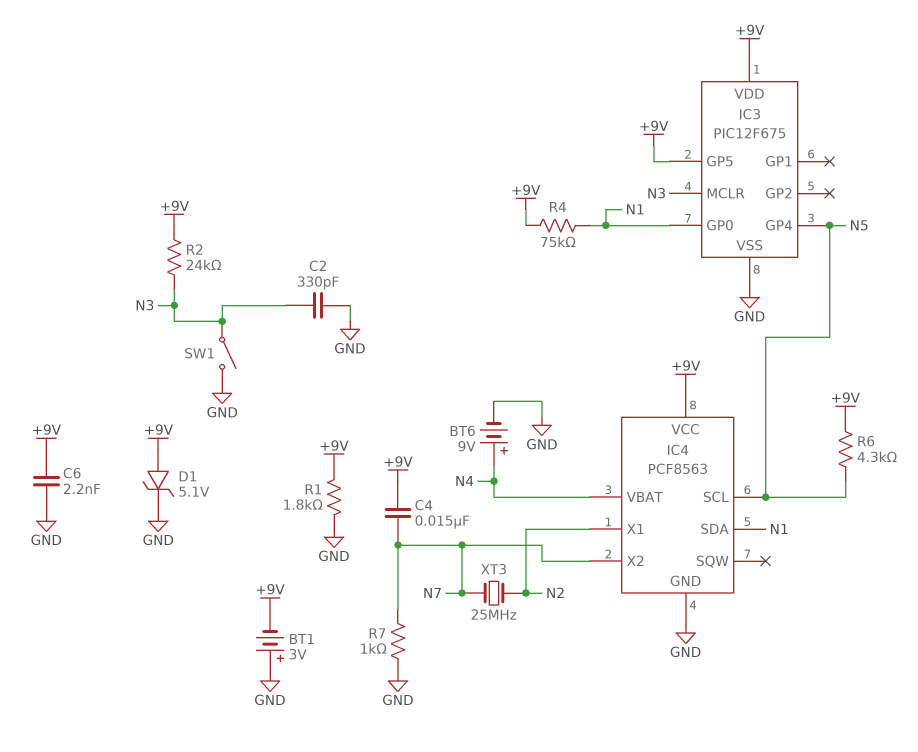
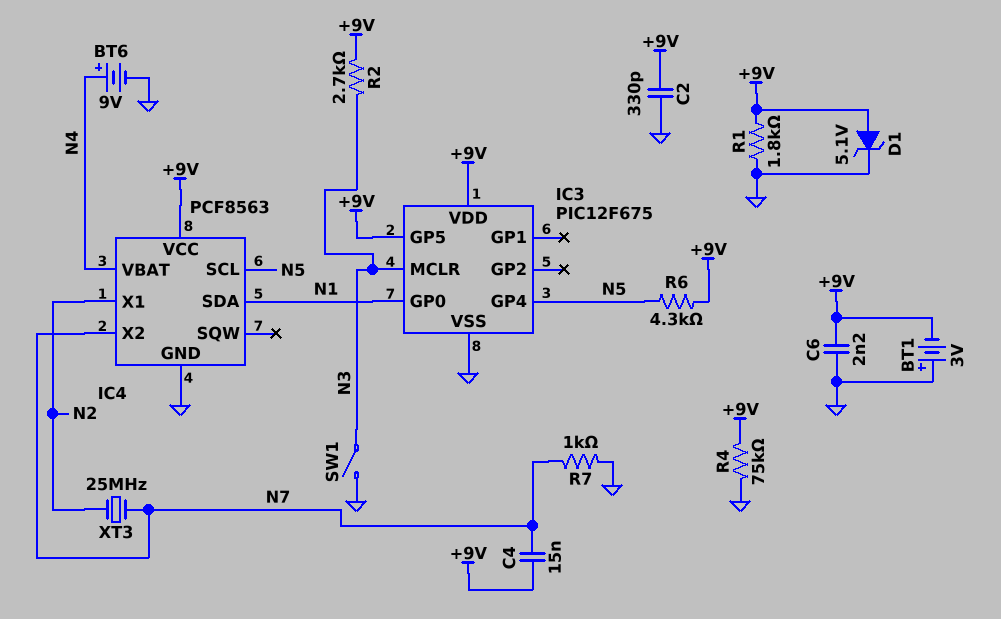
C2: 330pF (GND, N3) -> 330pF (+9V, GND)
R2: 24k (+9V, N3) -> 2.7k (+9V, N3)
R4: 75k (+9V, N1) -> 75k (+9V, GND)

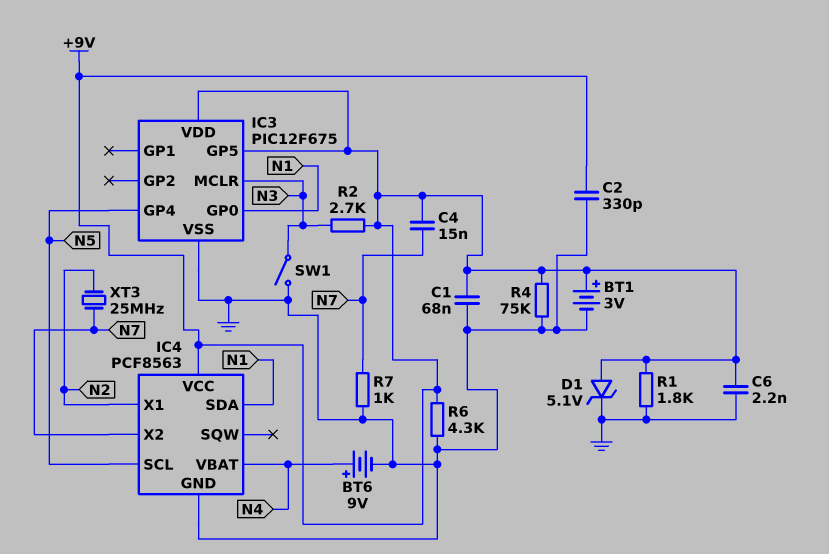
BT1: 3V (plus GND, minus +9V) -> 3V (plus +9V, minus GND)
C1: none -> 68nF (+9V, GND)
R6: 4.3k (+9V, N5) -> 4.3k (+9V, GND)

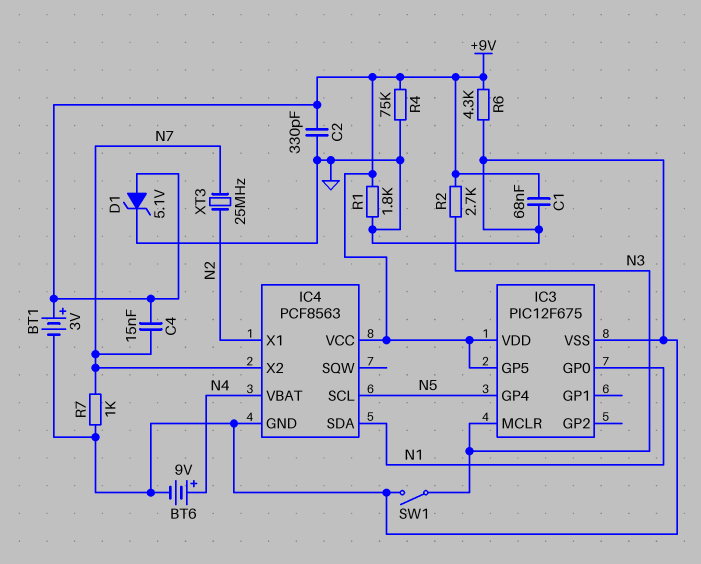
C6: 2.2nF (+9V, GND) -> none

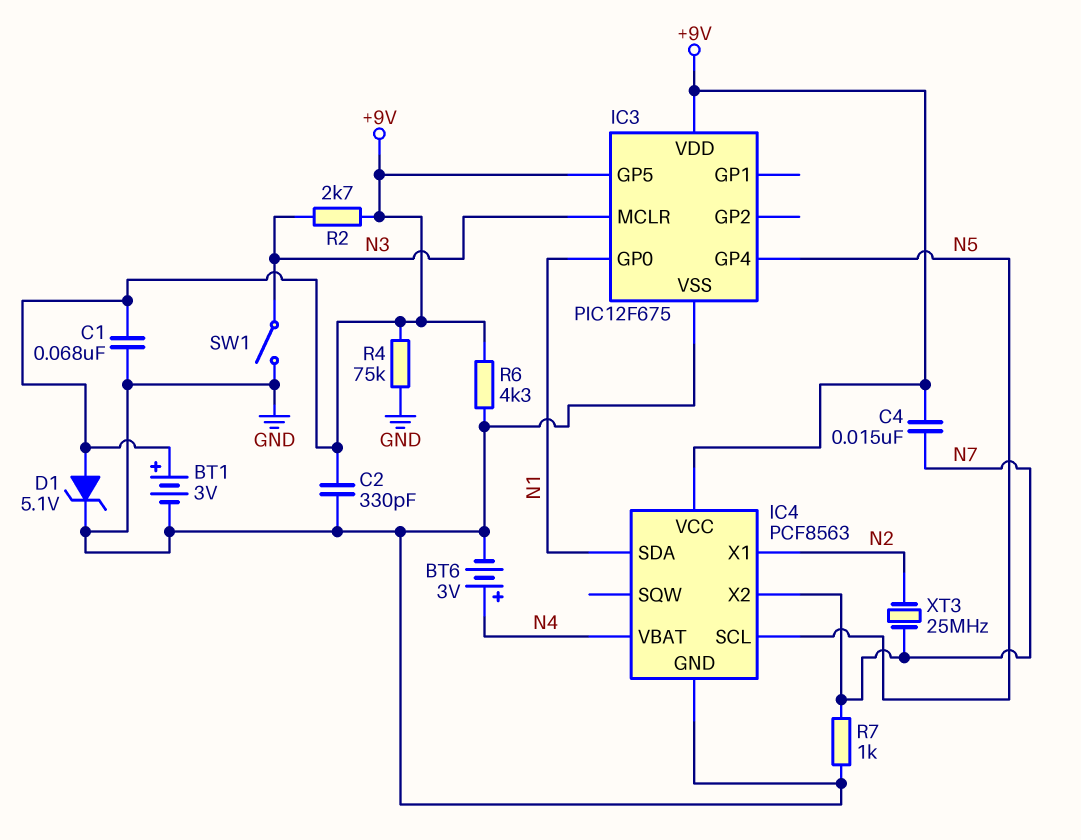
BT6: 9V (plus N4, minus GND) -> 3V (plus N4, minus GND)
R1: 1.8k (+9V, GND) -> none

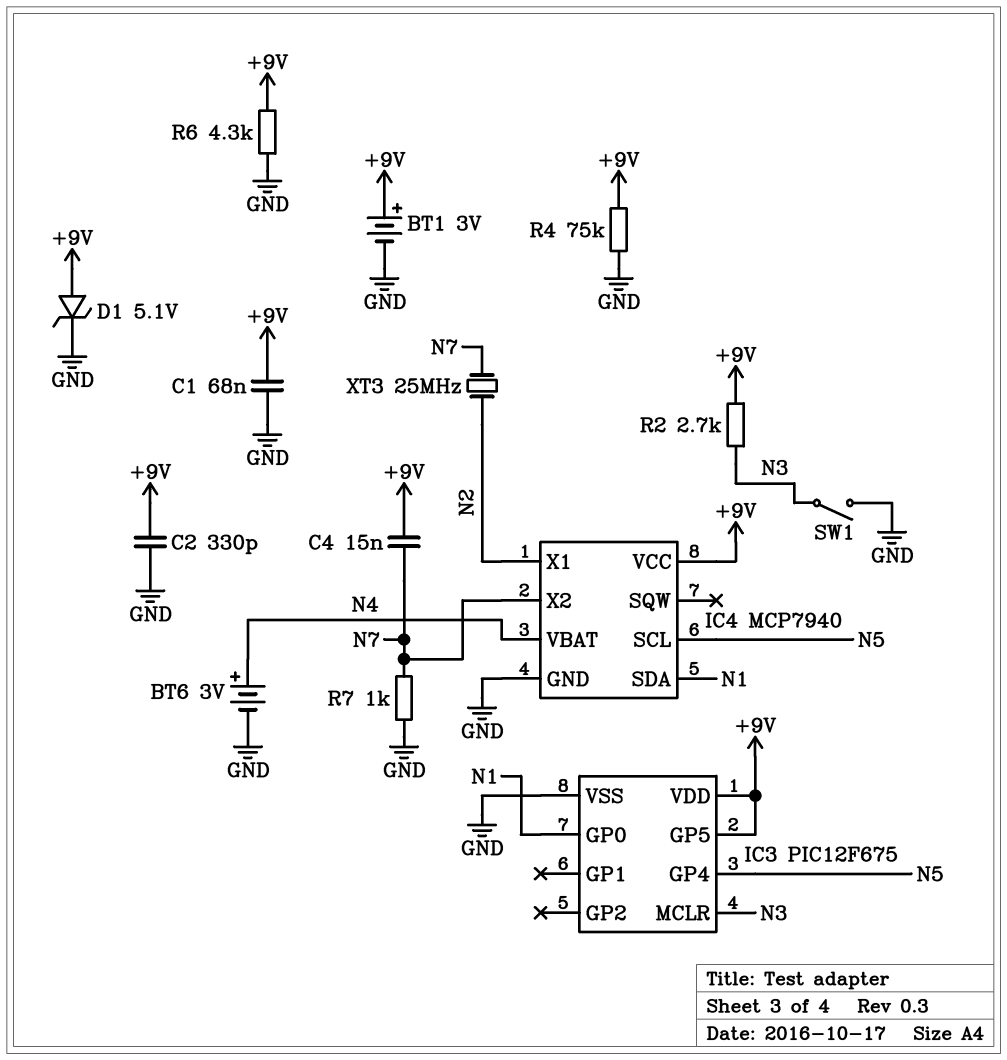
IC4: PCF8563 -> MCP7940

